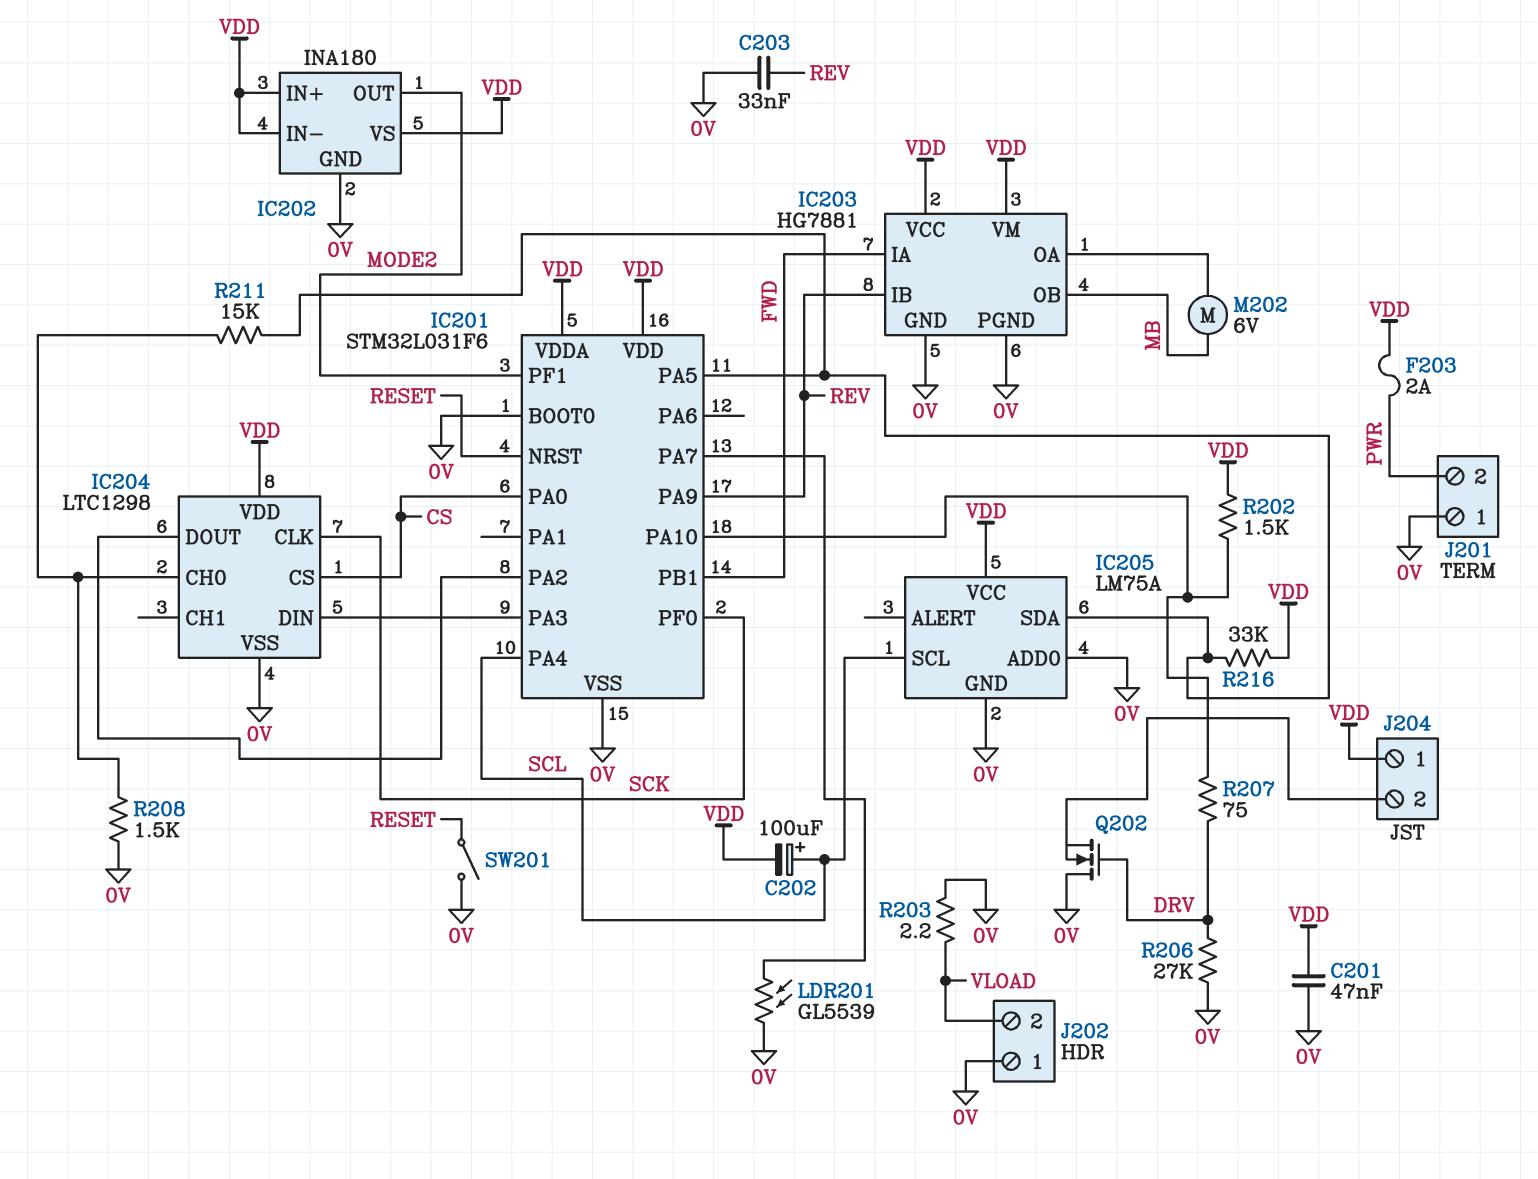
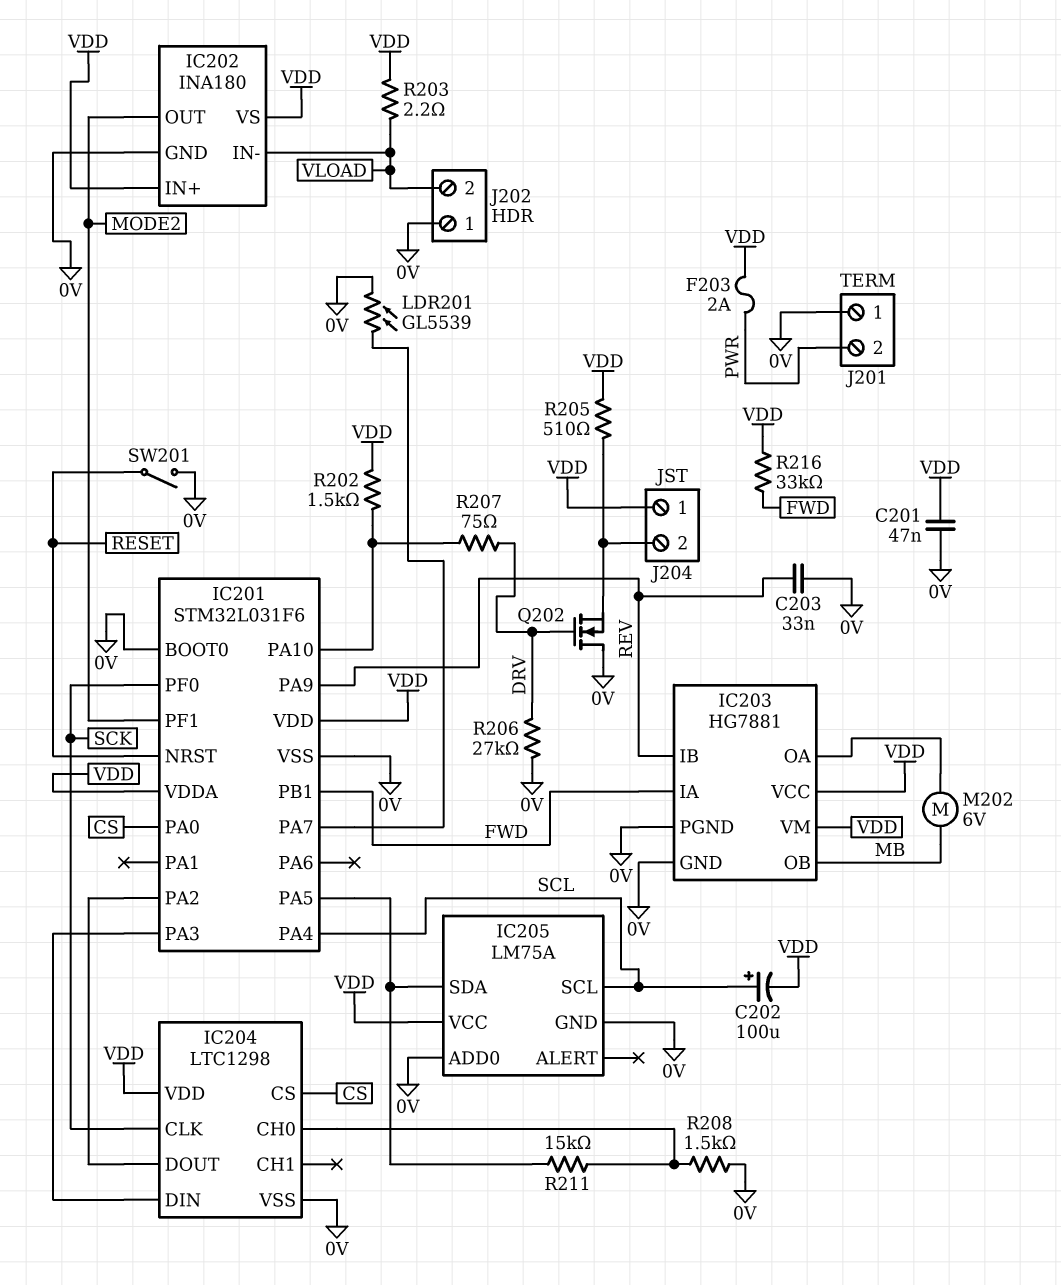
IC202 pin IN-: VDD -> VLOAD
R203: 2.2 (0V, VLOAD) -> 2.2 (VDD, VLOAD)
R205: none -> 510 (J204/2, VDD)
R216: 33k (IC201/PA5, VDD) -> 33k (FWD, VDD)

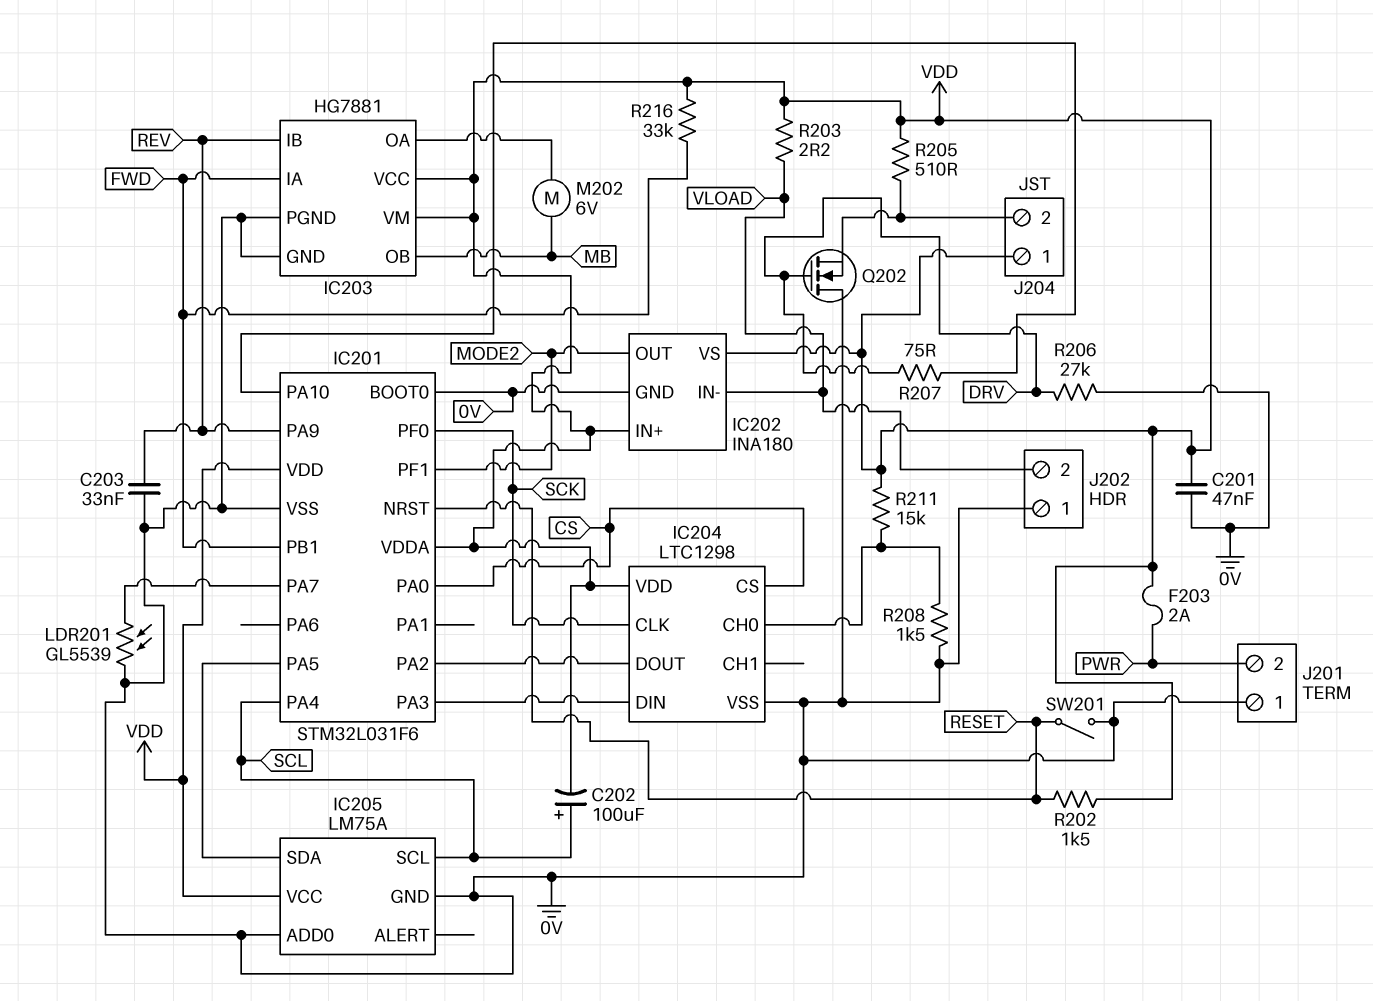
R202: 1.5k (IC201/PA10, VDD) -> 1.5k (RESET, VDD)
R211: 15k (IC201/PA5, IC204/CH0) -> 15k (IC204/CH0, VDD)

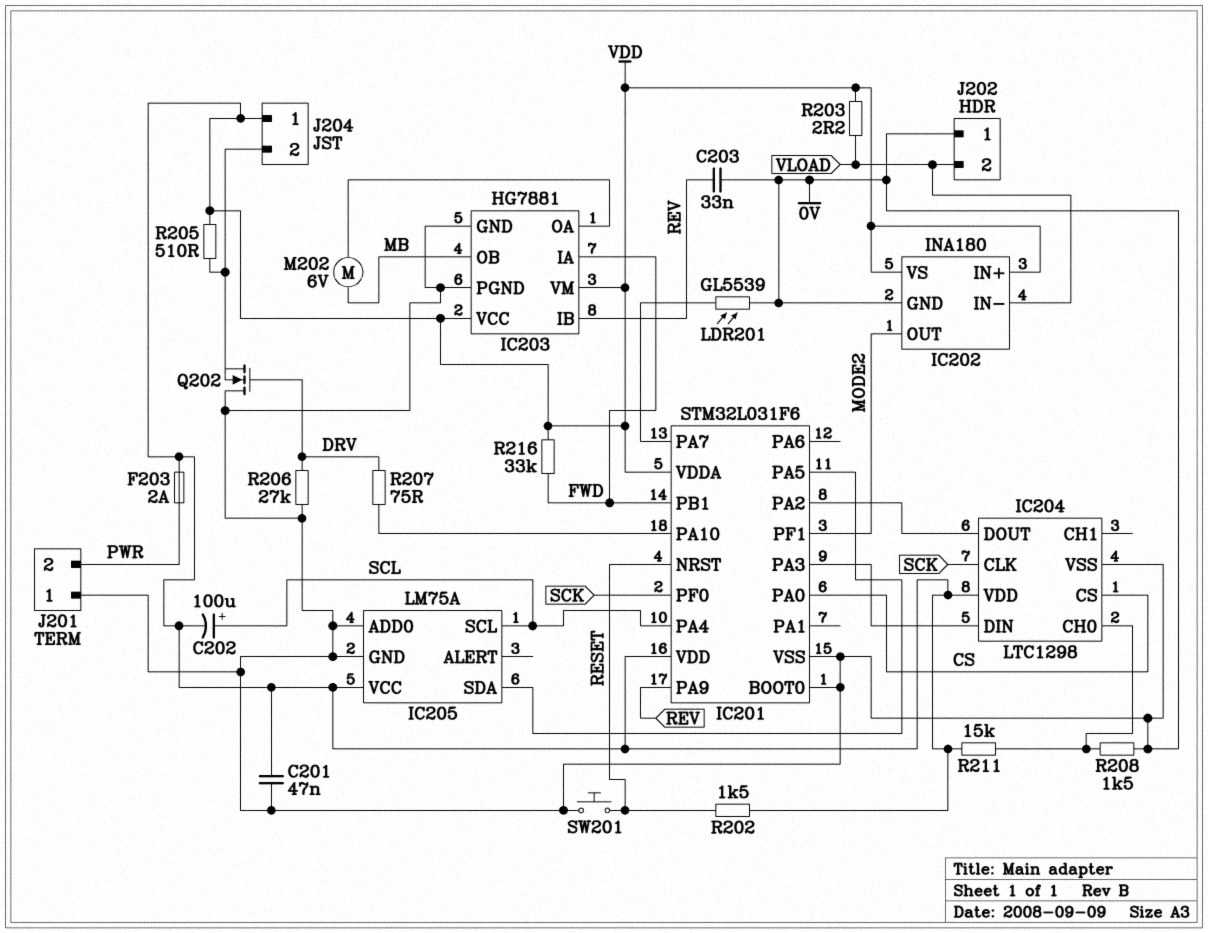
SW201: switch (0V, RESET) -> button (0V, RESET)

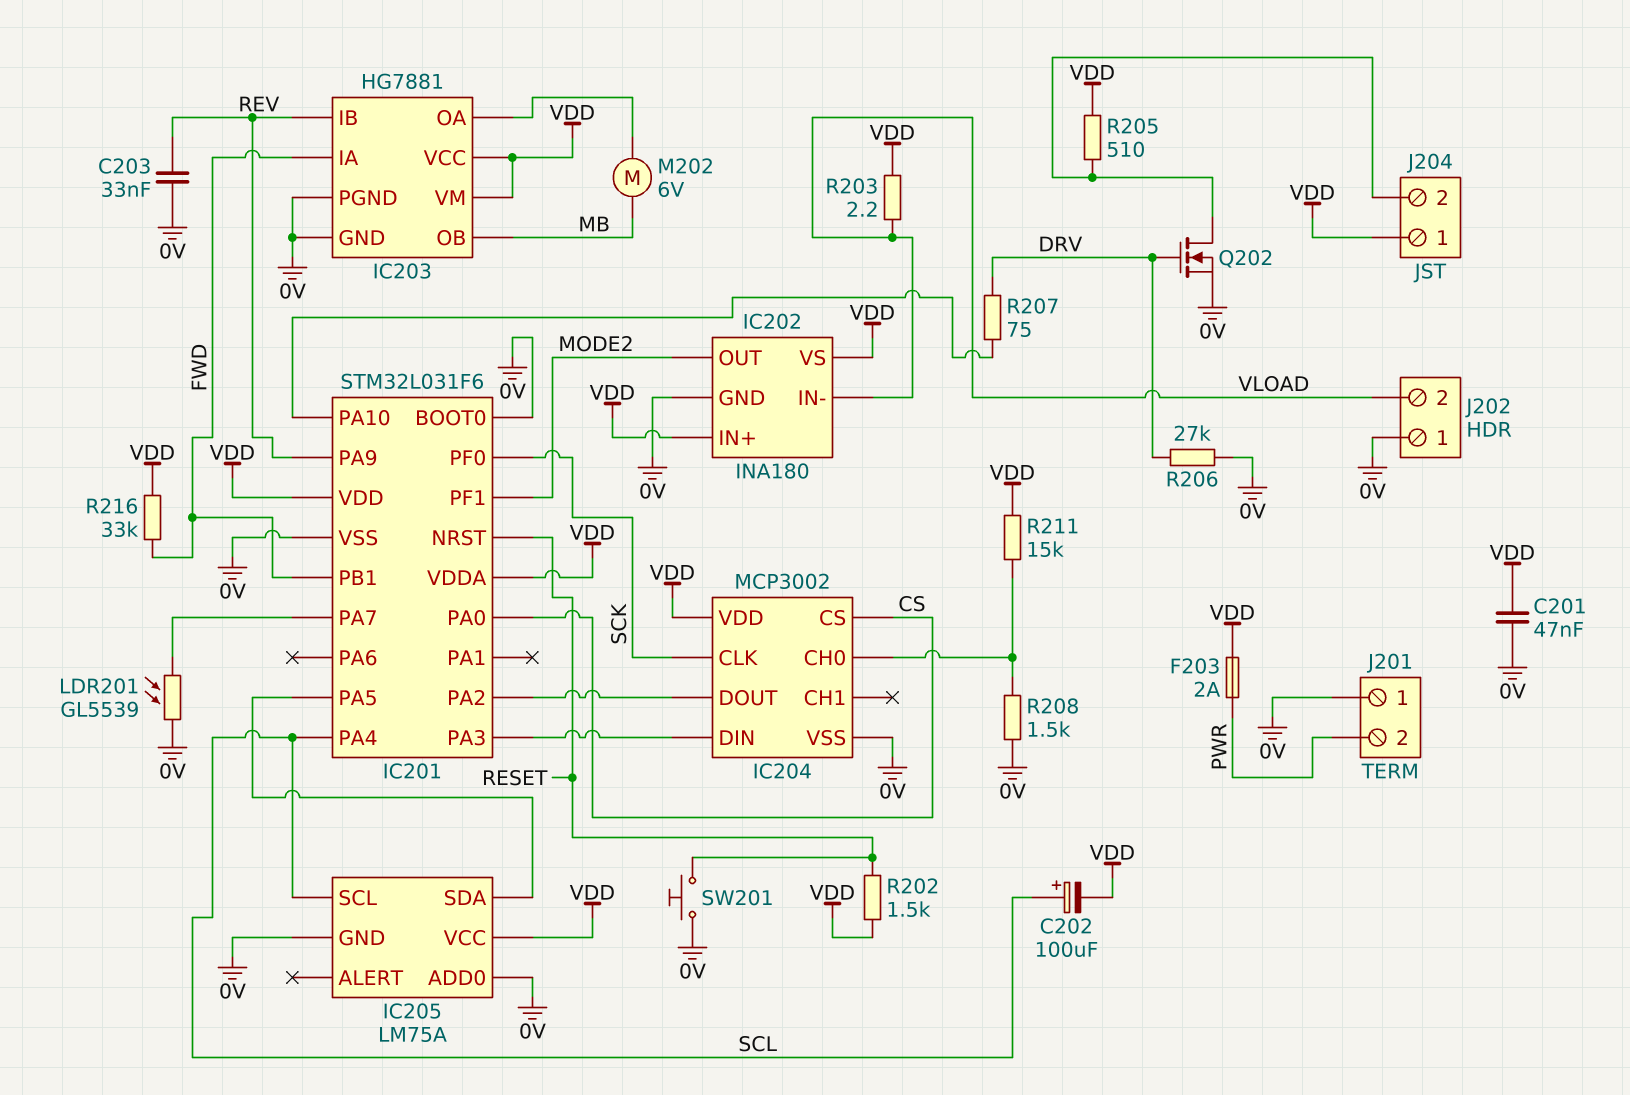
IC204: LTC1298 -> MCP3002
Q202: NMOS (G DRV, D 0V, S J204/2) -> NMOS (G DRV, D J204/2, S 0V)

